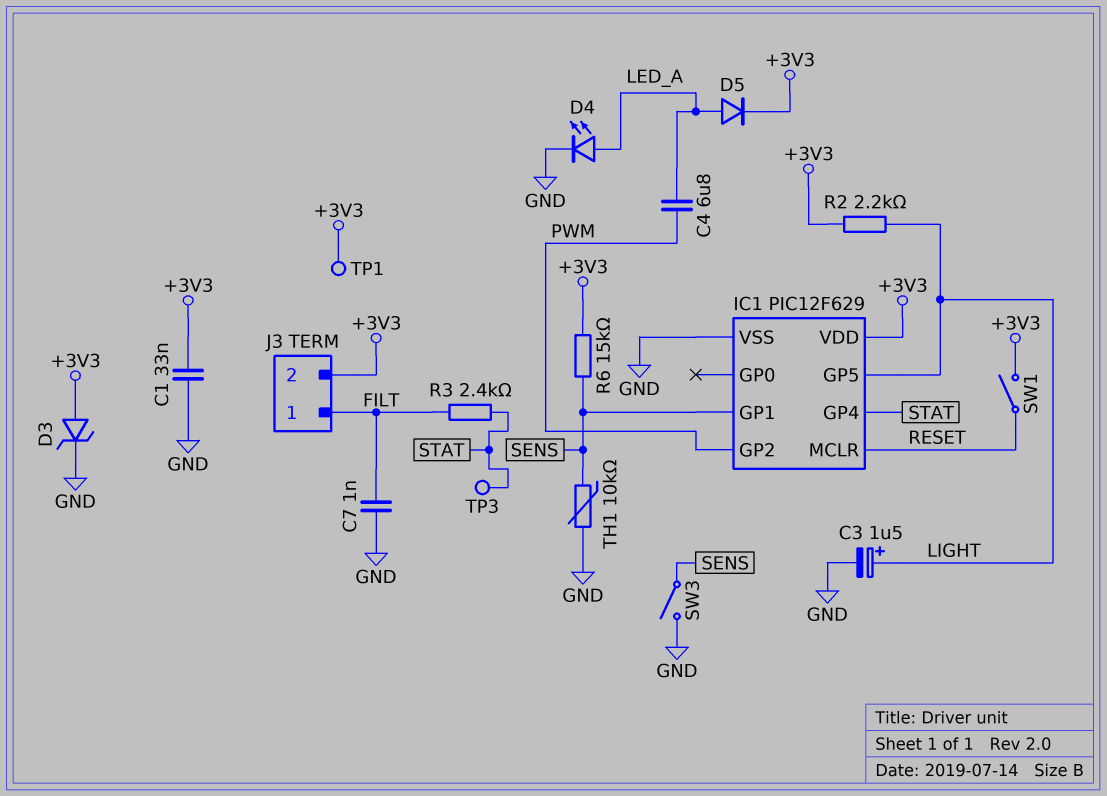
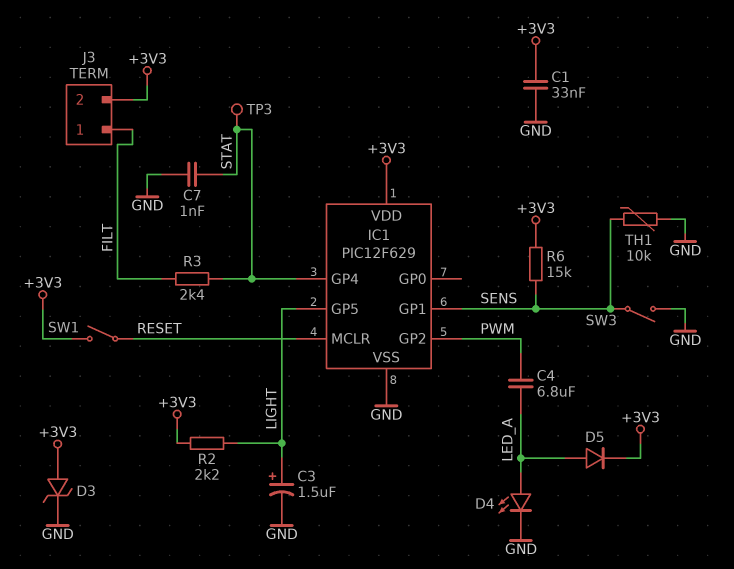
C7: 1nF (FILT, GND) -> 1nF (GND, STAT)
TP1: test point (+3V3) -> none

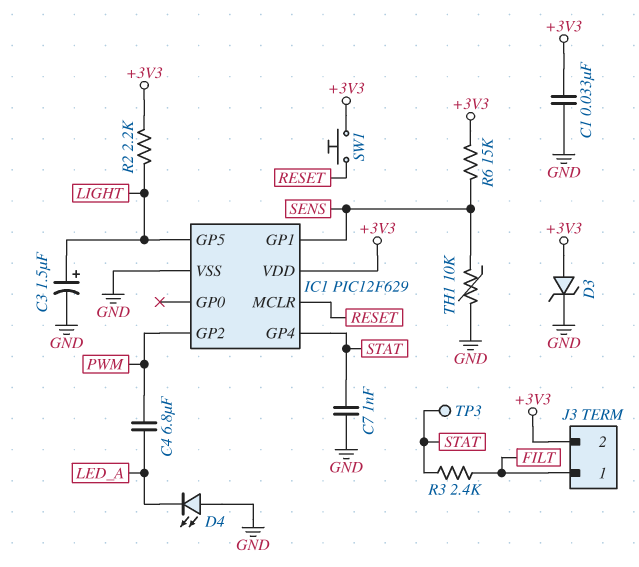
D4: LED (A LED_A, K GND) -> LED (A GND, K LED_A)
D5: diode (A LED_A, K +3V3) -> none
SW1: switch (+3V3, RESET) -> button (+3V3, RESET)
SW3: switch (GND, SENS) -> none

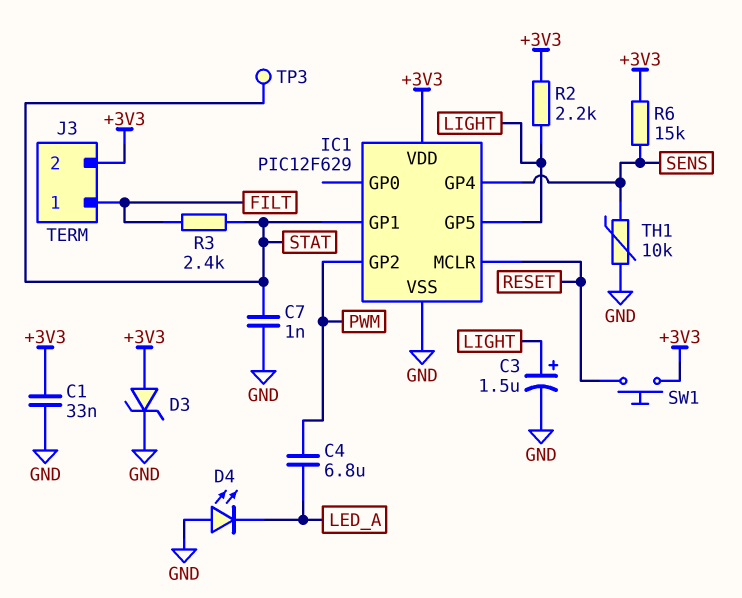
IC1 pin GP1: SENS -> STAT
IC1 pin GP4: STAT -> SENS

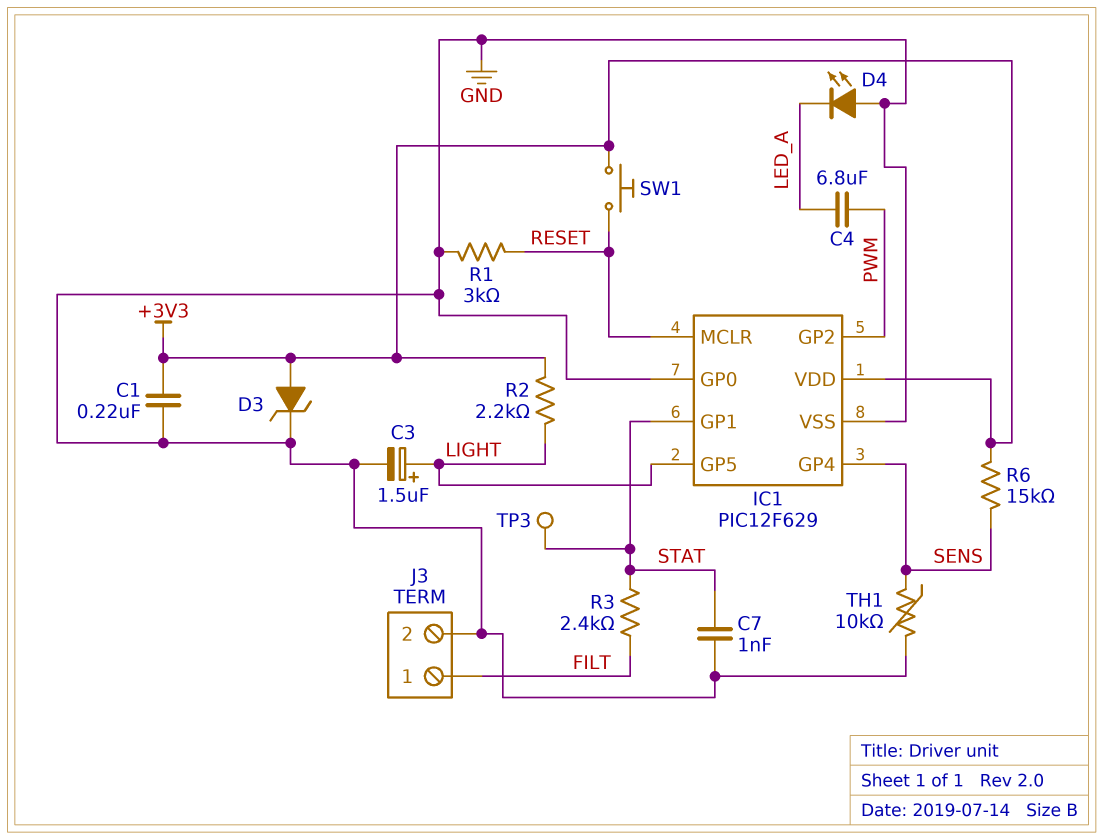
C1: 33nF (+3V3, GND) -> 220nF (+3V3, GND)
IC1 pin GP0: none -> GND
J3 pin 2: +3V3 -> GND
R1: none -> 3k (GND, RESET)

